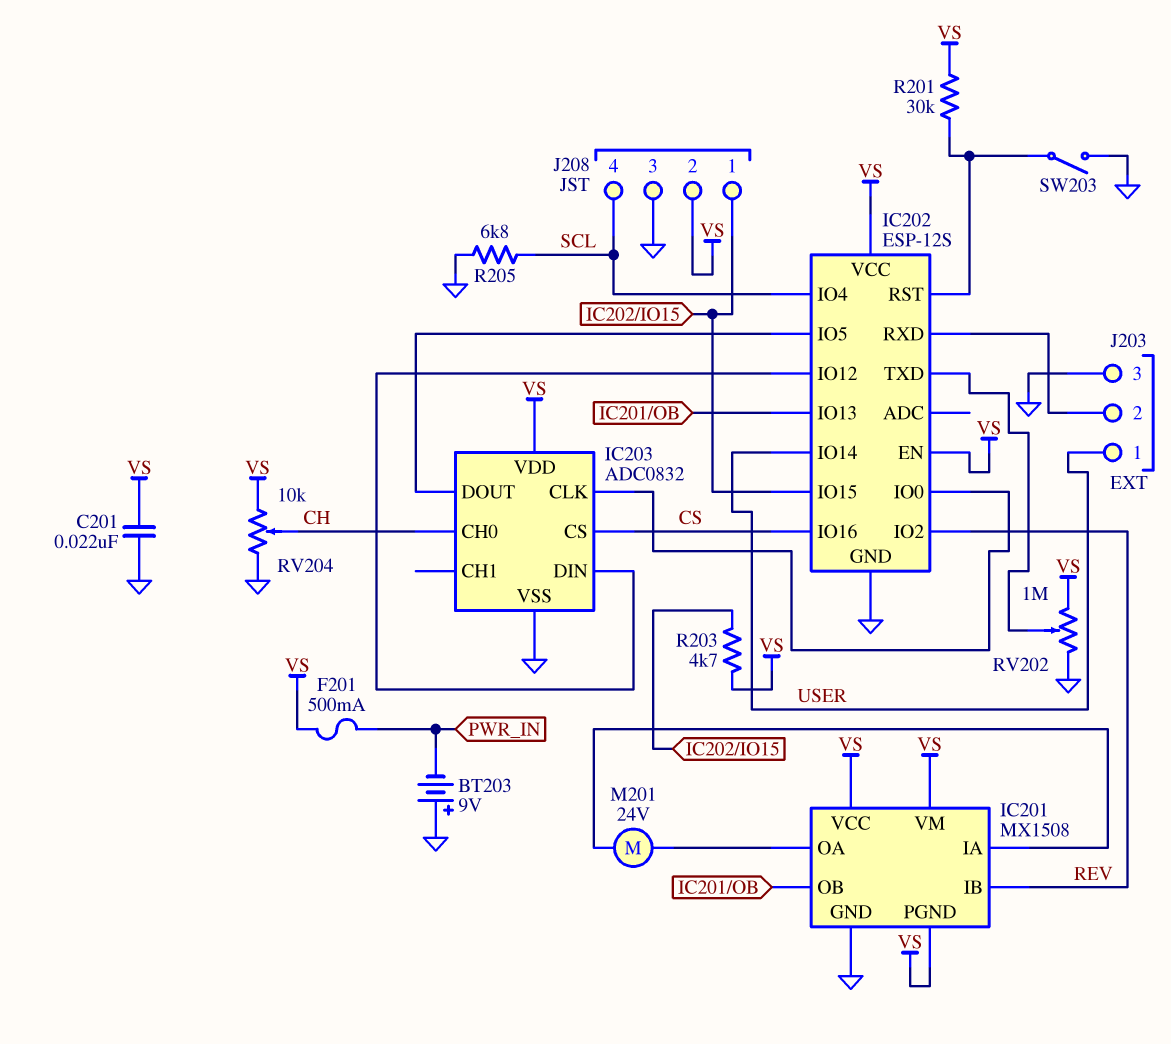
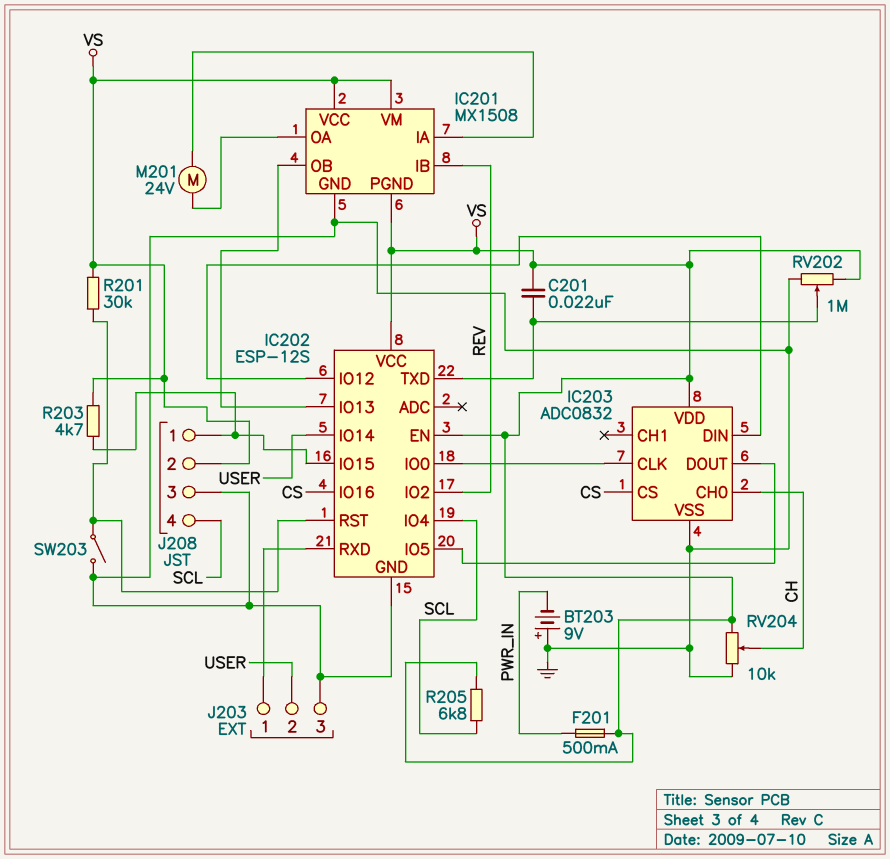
C201: 22nF (GND, VS) -> 22nF (IC202/TXD, VS)
J203 pin 1: USER -> IC202/RXD
J203 pin 2: IC202/RXD -> USER
R205: 6.8k (GND, SCL) -> 6.8k (SCL, VS)

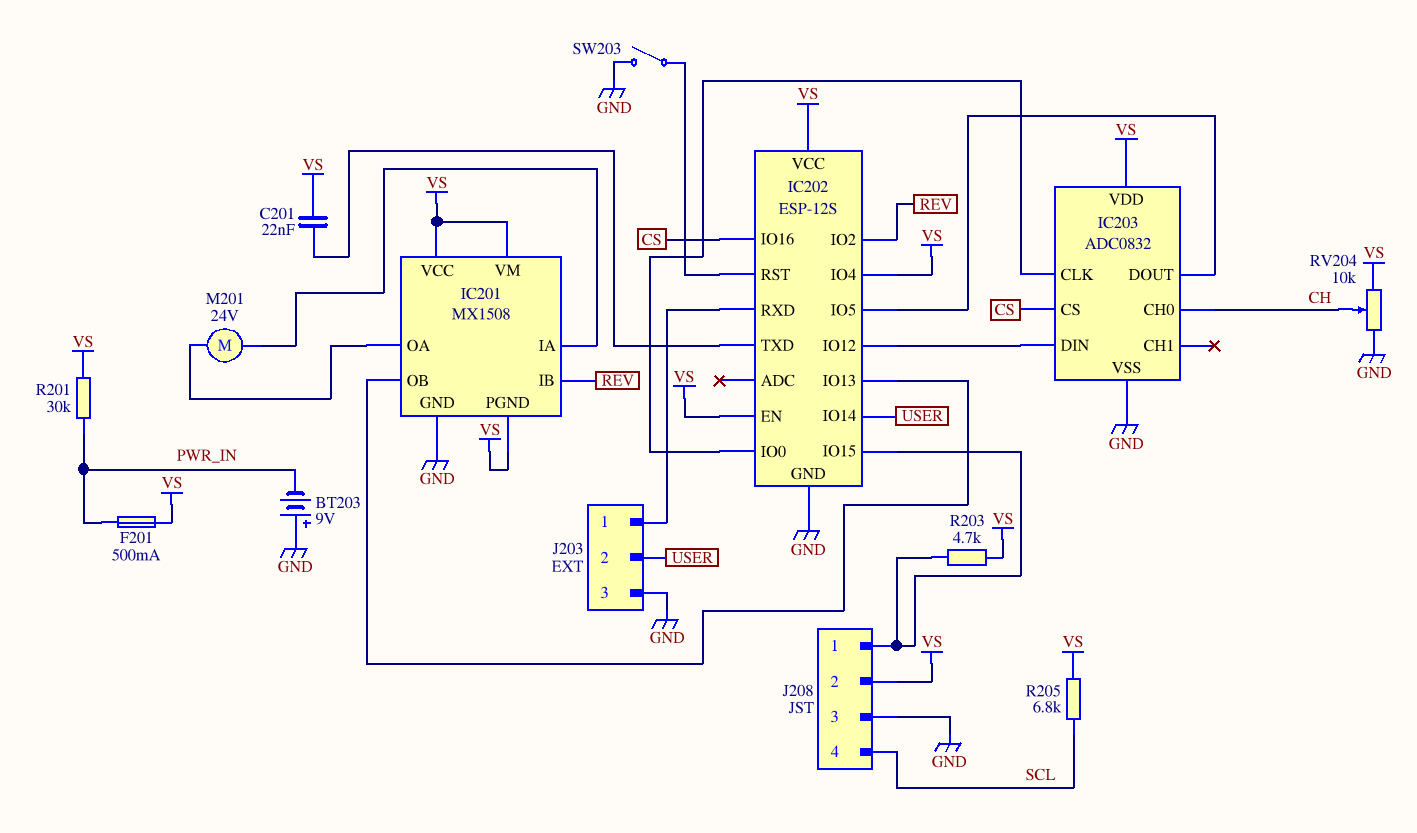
IC202 pin IO4: SCL -> VS
R201: 30k (IC202/RST, VS) -> 30k (PWR_IN, VS)
RV202: 1M (GND, VS, wiper IC202/TXD) -> none

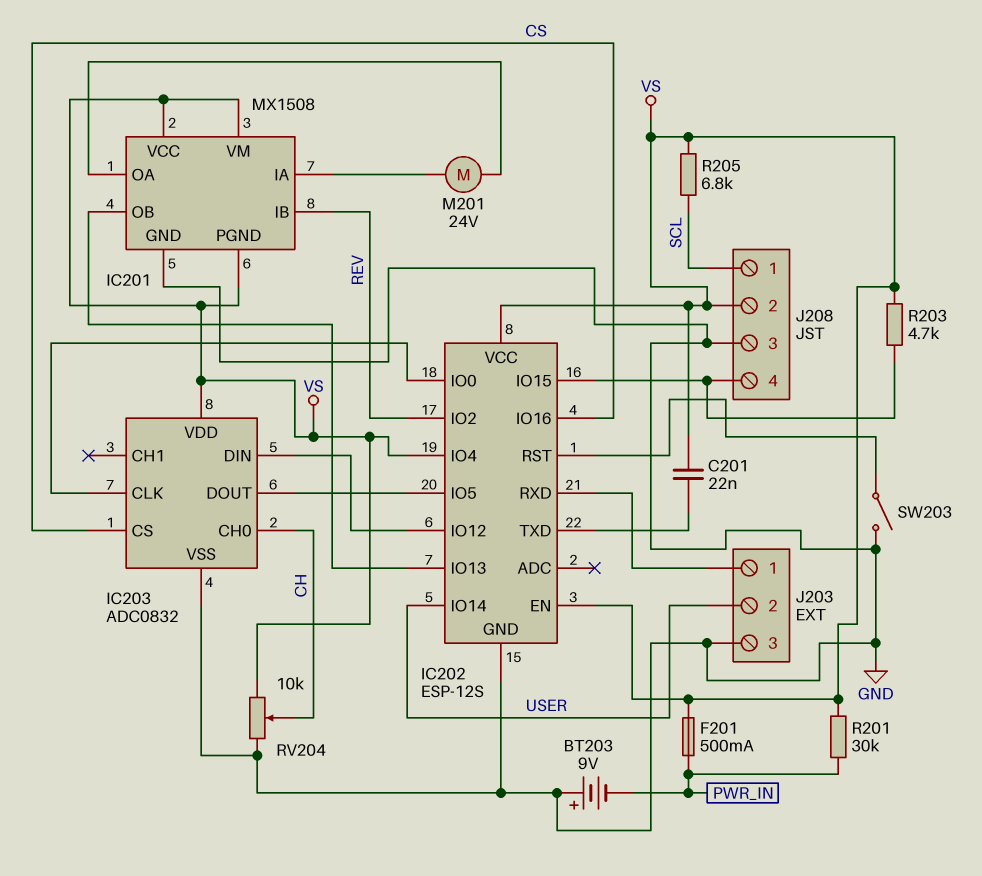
J208 pin 1: IC202/IO15 -> SCL
J208 pin 4: SCL -> IC202/IO15

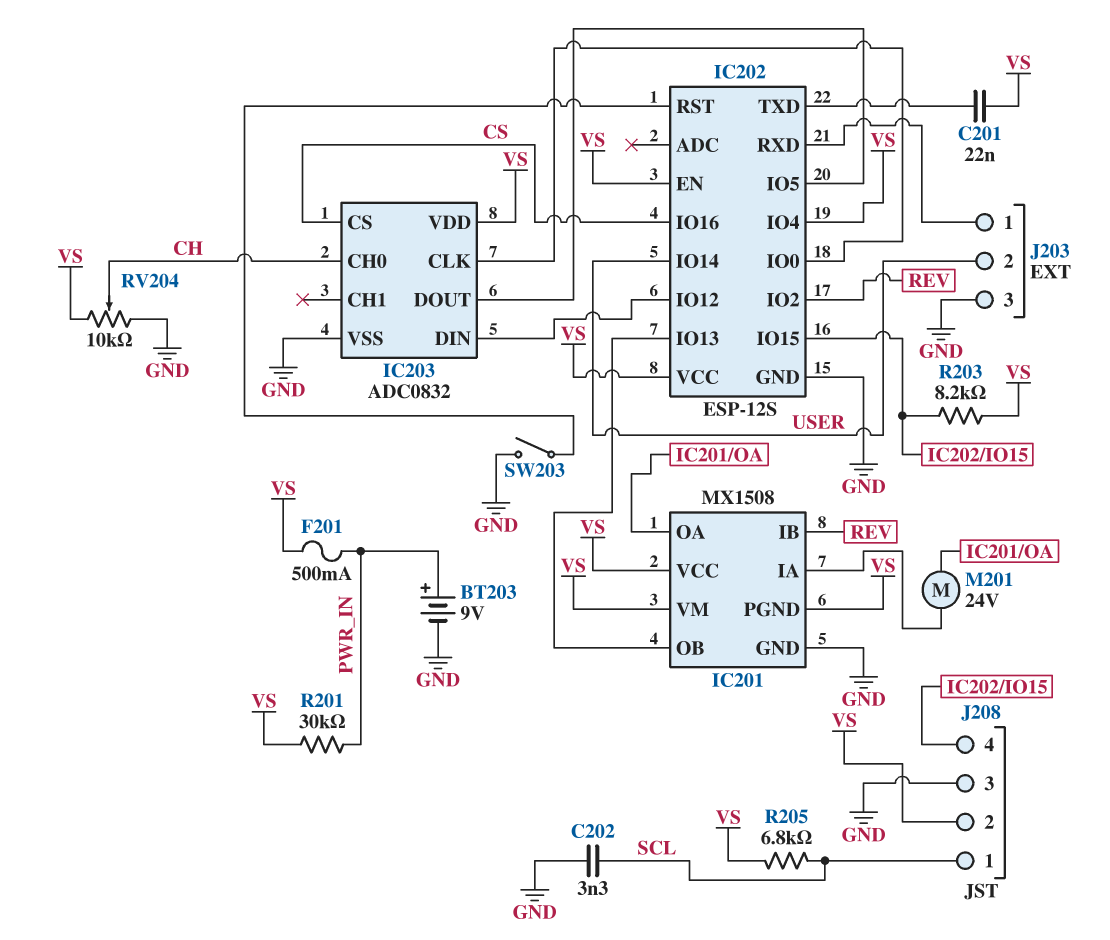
BT203: 9V (plus GND, minus PWR_IN) -> 9V (plus PWR_IN, minus GND)
C202: none -> 3.3nF (GND, SCL)
R203: 4.7k (IC202/IO15, VS) -> 8.2k (IC202/IO15, VS)

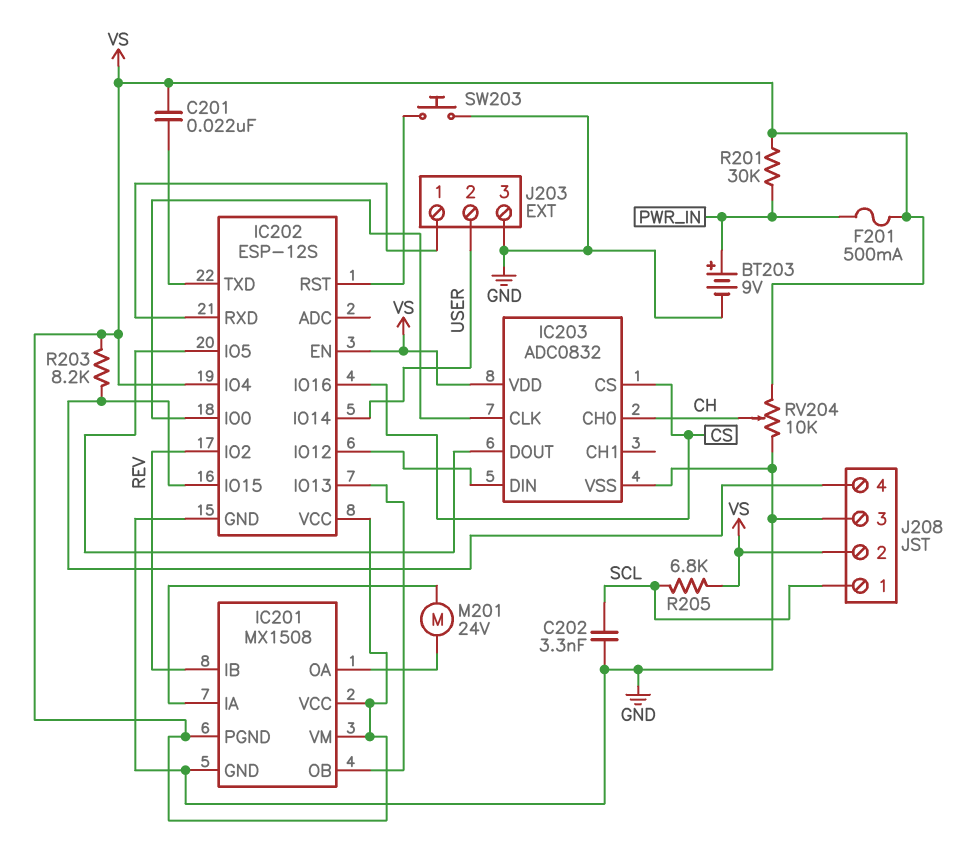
SW203: switch (GND, IC202/RST) -> button (GND, IC202/RST)

